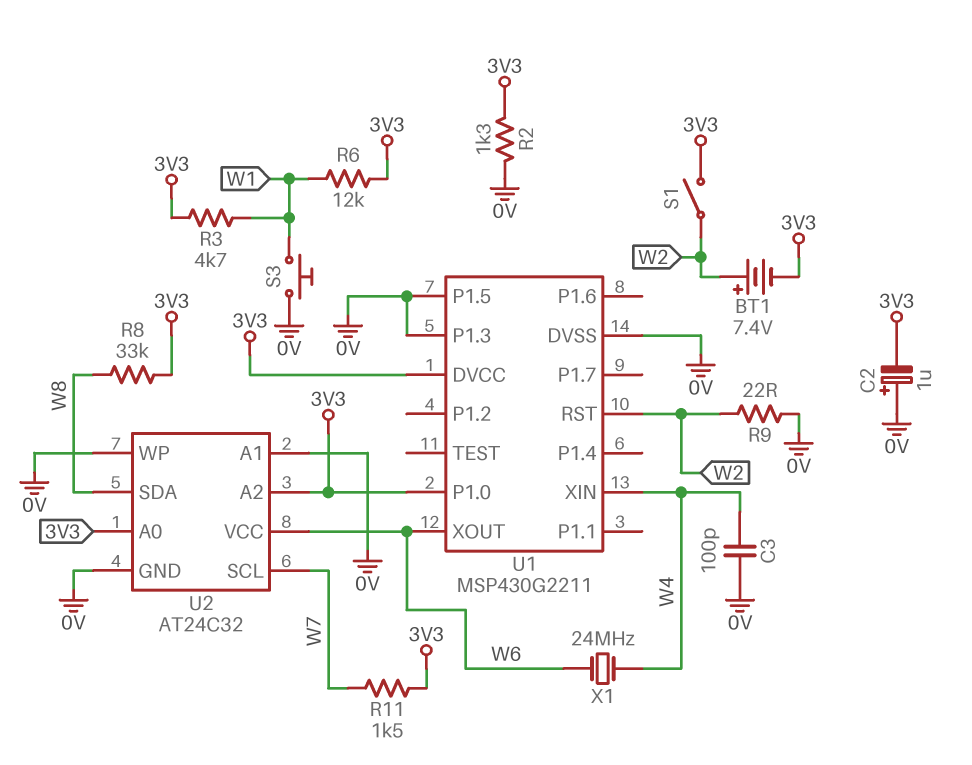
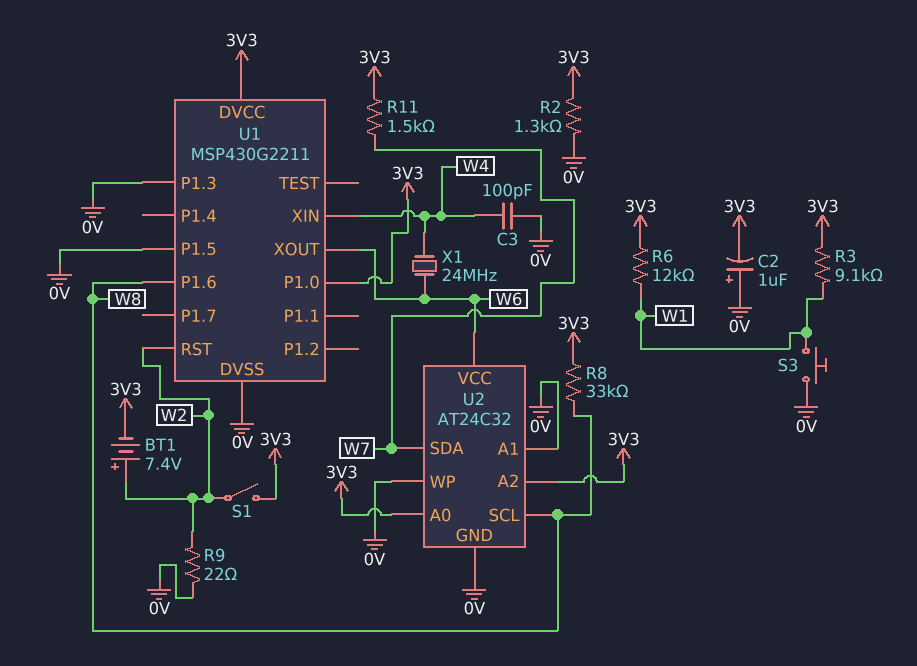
R3: 4.7k (3V3, W1) -> 9.1k (3V3, W1)
U1 pin P1.6: none -> W8
U2 pin SCL: W7 -> W8
U2 pin SDA: W8 -> W7

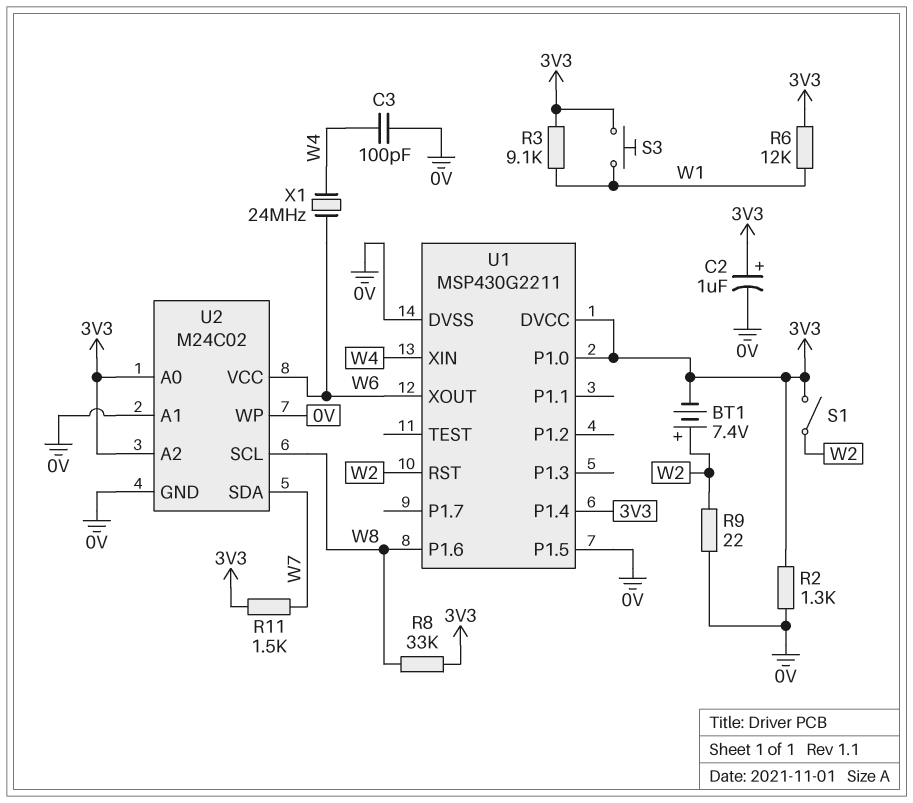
C2: 1uF (plus 0V, minus 3V3) -> 1uF (plus 3V3, minus 0V)
S3: button (0V, W1) -> button (3V3, W1)
U1 pin P1.3: 0V -> none
U1 pin P1.4: none -> 3V3
U2: AT24C32 -> M24C02

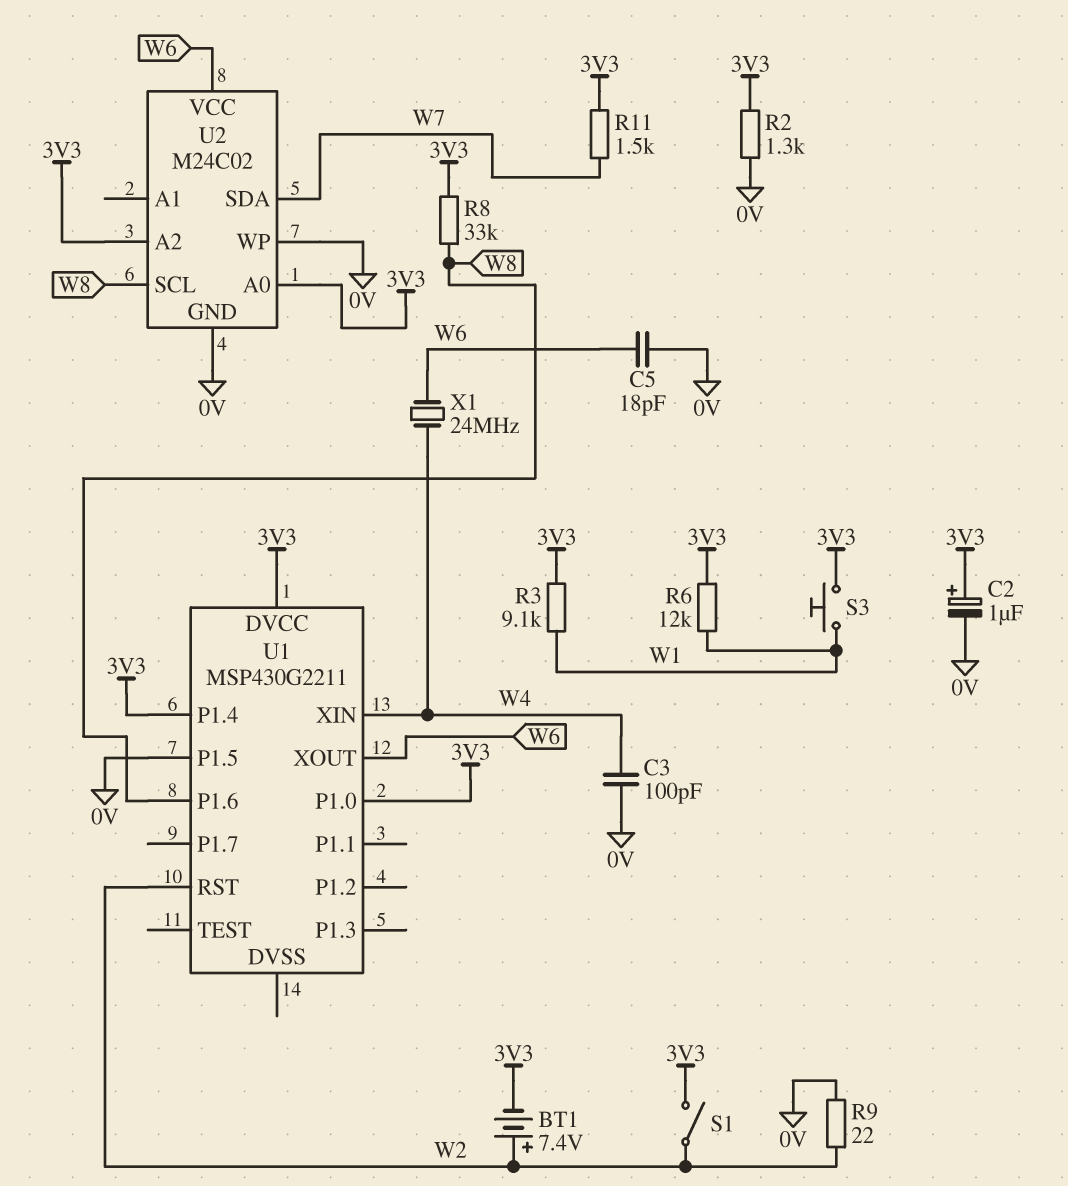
C5: none -> 18pF (0V, W6)
U1 pin DVSS: 0V -> none
U2 pin A1: 0V -> none

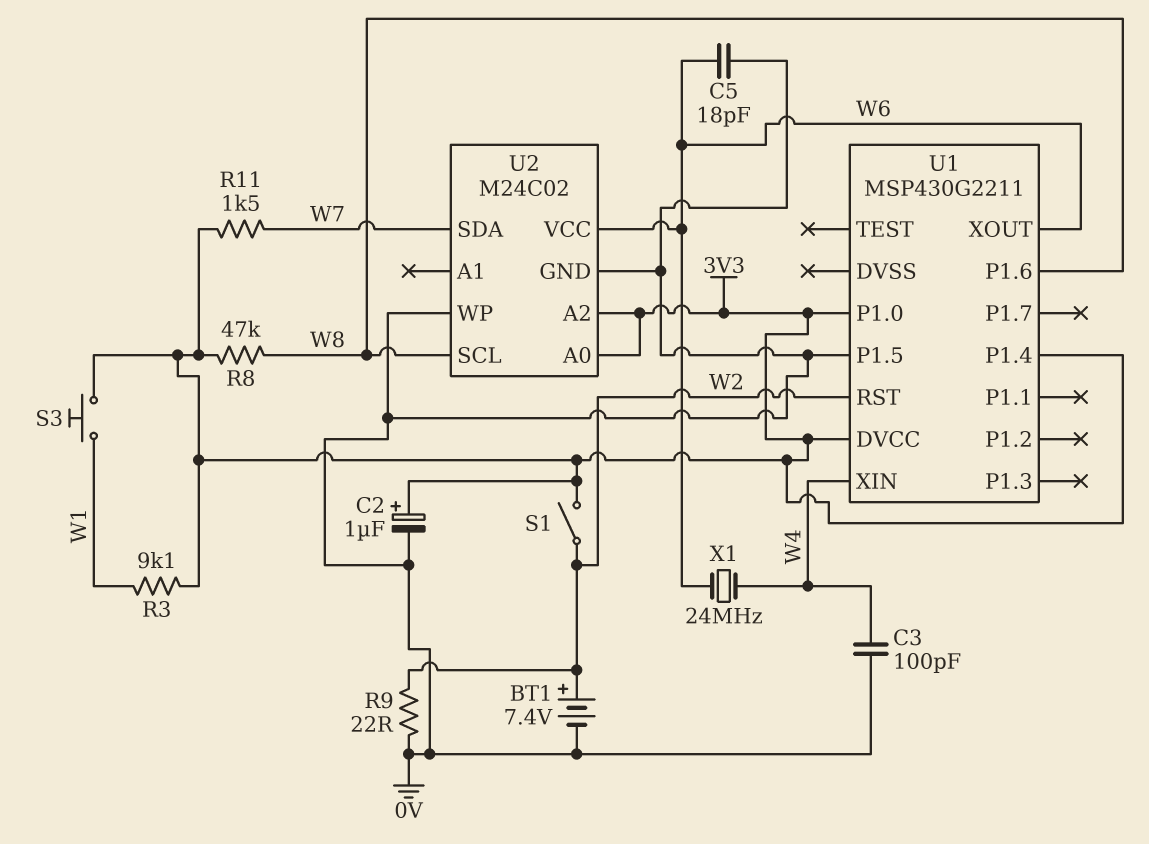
BT1: 7.4V (plus W2, minus 3V3) -> 7.4V (plus W2, minus 0V)
R2: 1.3k (0V, 3V3) -> none
R6: 12k (3V3, W1) -> none
R8: 33k (3V3, W8) -> 47k (3V3, W8)

